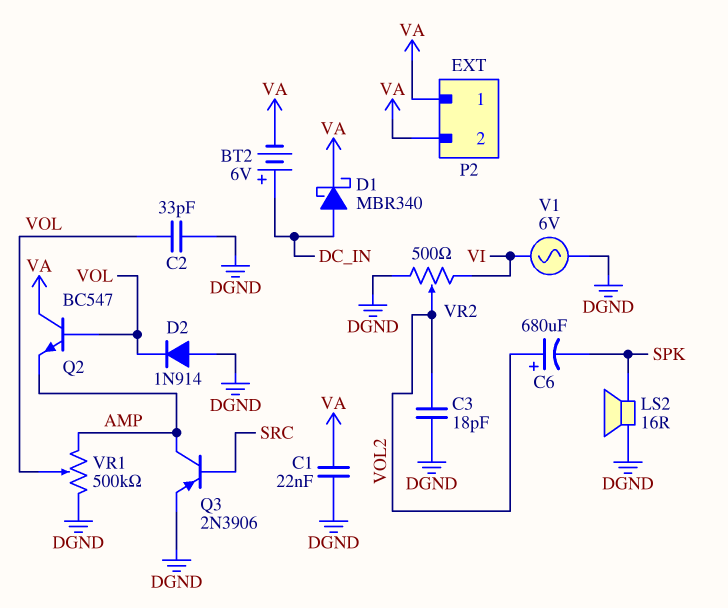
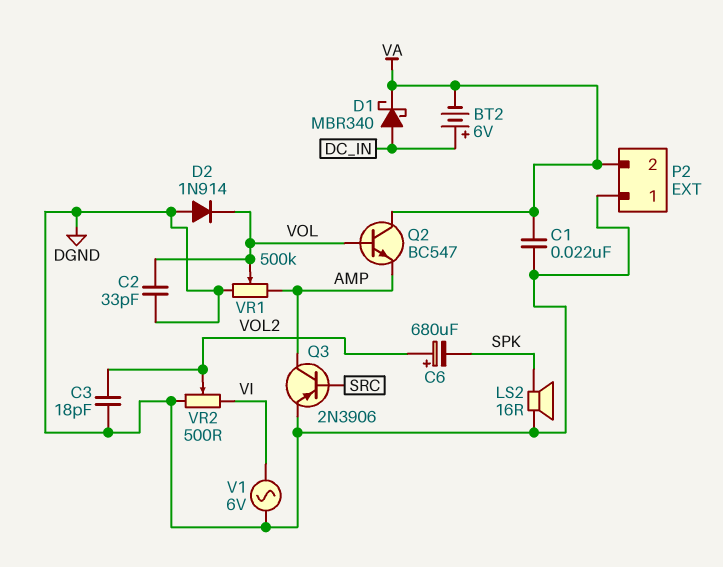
P2 pin 1: VA -> DGND

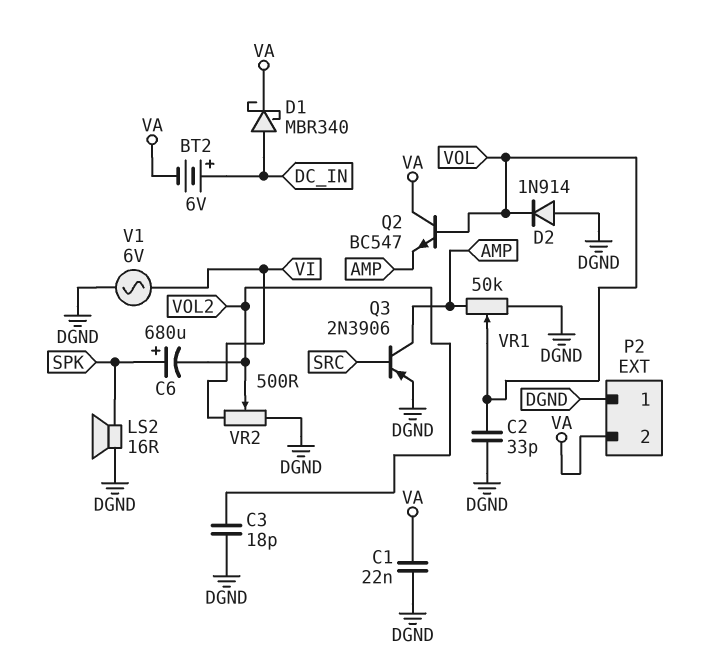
C6: 680uF (plus VOL2, minus SPK) -> 680uF (plus SPK, minus VOL2)
VR1: 500k (AMP, DGND, wiper VOL) -> 50k (AMP, DGND, wiper VOL)

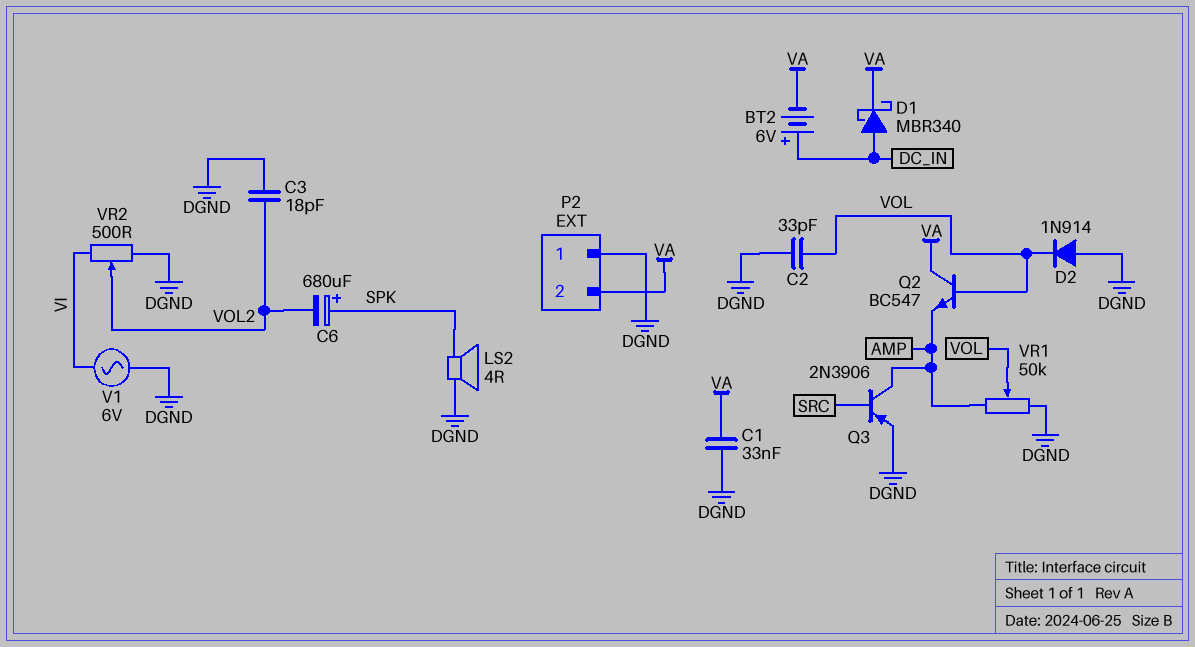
C1: 22nF (DGND, VA) -> 33nF (DGND, VA)
LS2: speaker 16R (DGND, SPK) -> speaker 4R (DGND, SPK)

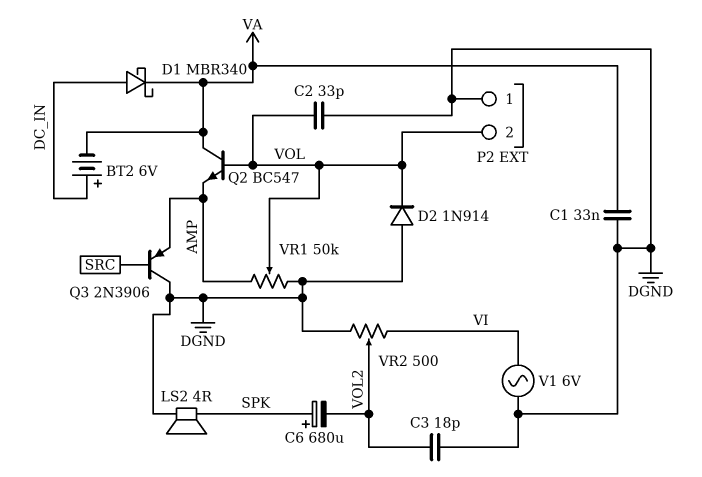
P2 pin 2: VA -> VOL
Q3: PNP 2N3906 (B SRC, C AMP, E DGND) -> PNP 2N3906 (B SRC, C DGND, E AMP)

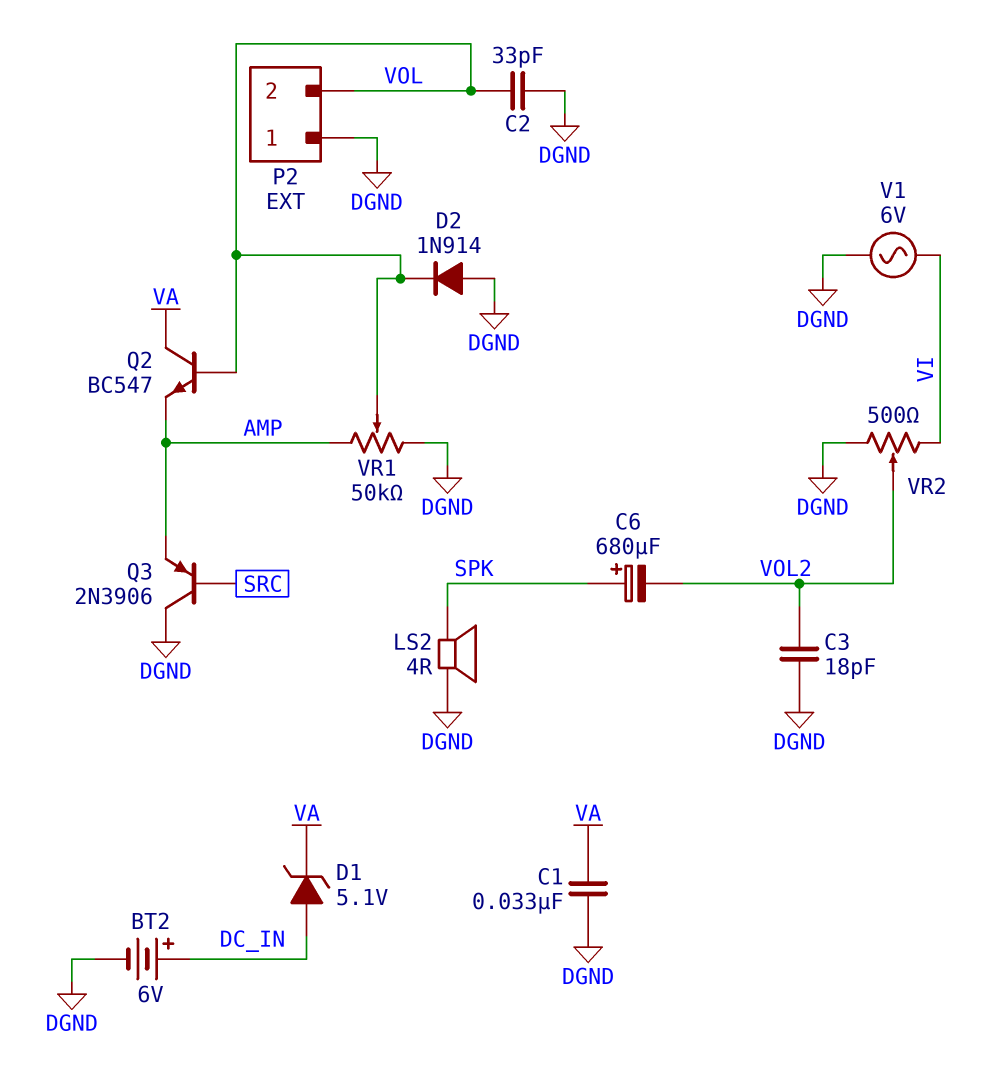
BT2: 6V (plus DC_IN, minus VA) -> 6V (plus DC_IN, minus DGND)
D1: schottky MBR340 (A DC_IN, K VA) -> zener 5.1V (A DC_IN, K VA)

